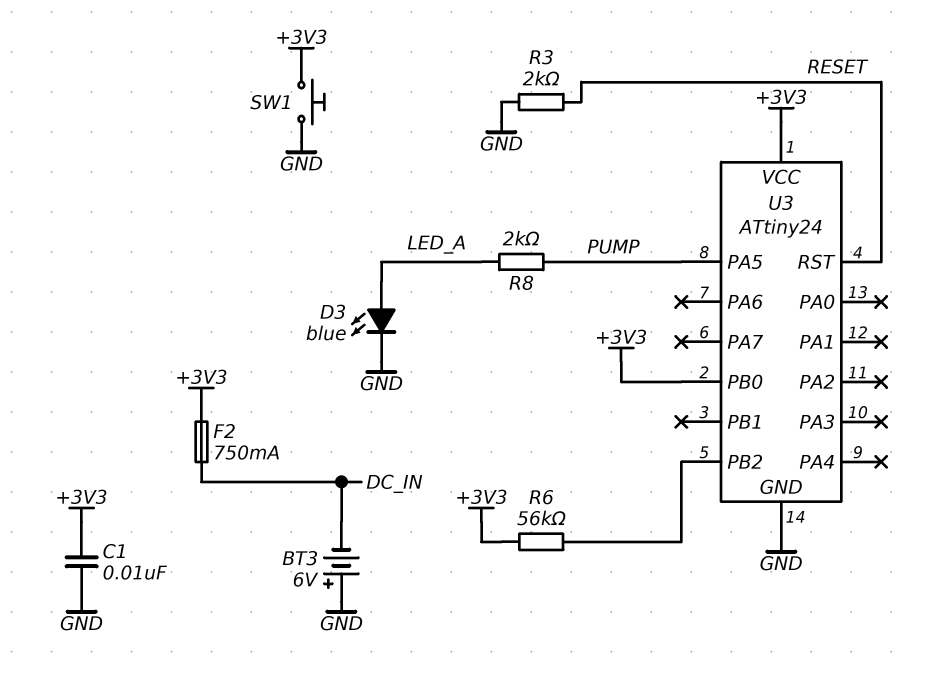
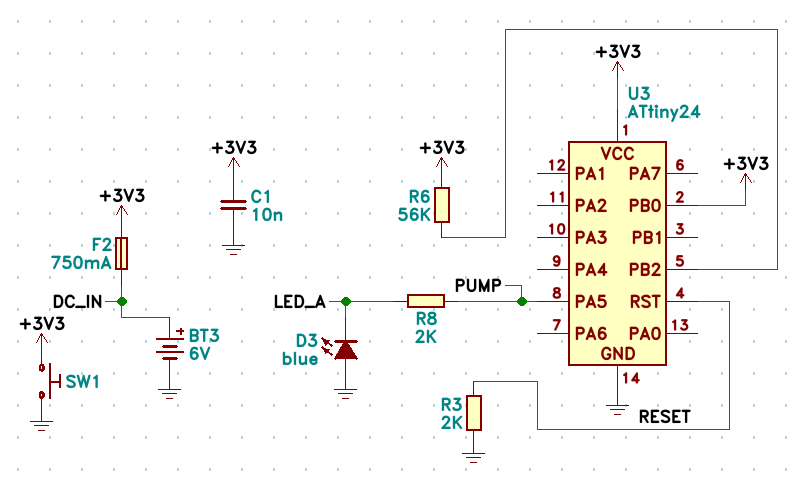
BT3: 6V (plus GND, minus DC_IN) -> 6V (plus DC_IN, minus GND)
D3: LED blue (A LED_A, K GND) -> LED blue (A GND, K LED_A)

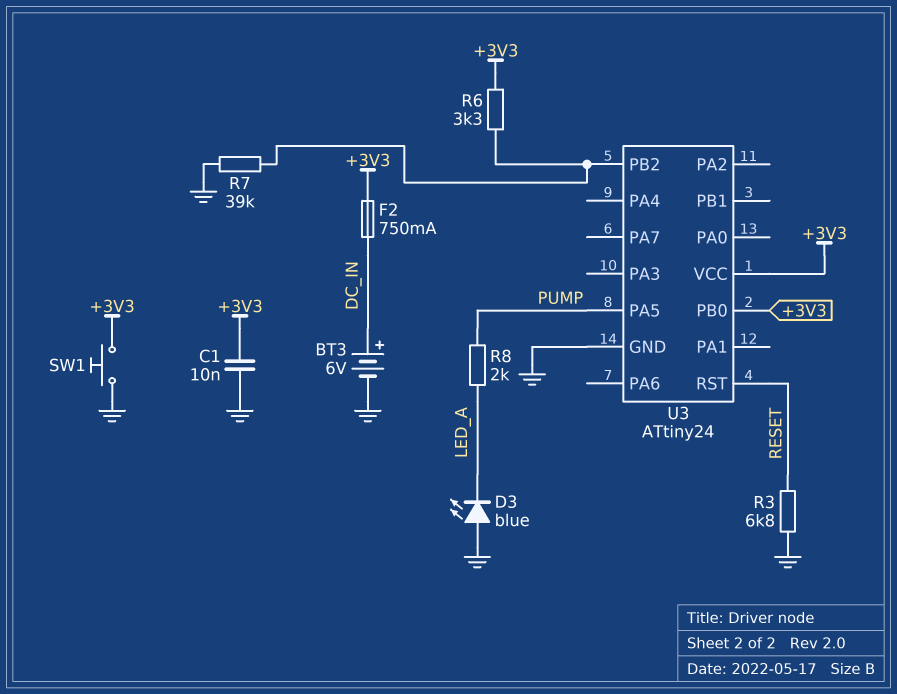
R3: 2k (GND, RESET) -> 6.8k (GND, RESET)
R6: 56k (+3V3, U3/PB2) -> 3.3k (+3V3, U3/PB2)
R7: none -> 39k (GND, U3/PB2)

